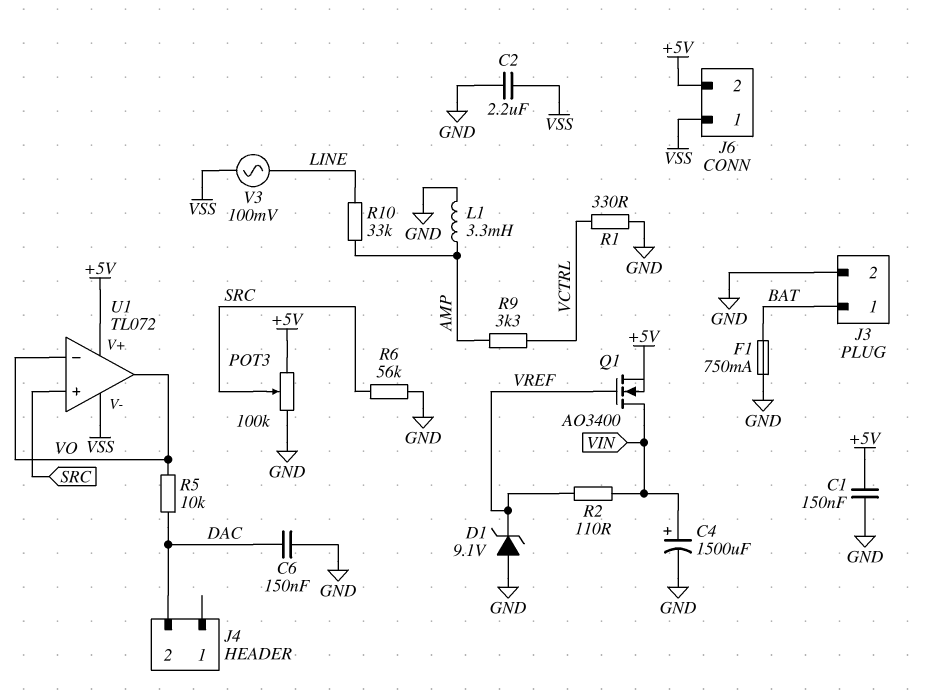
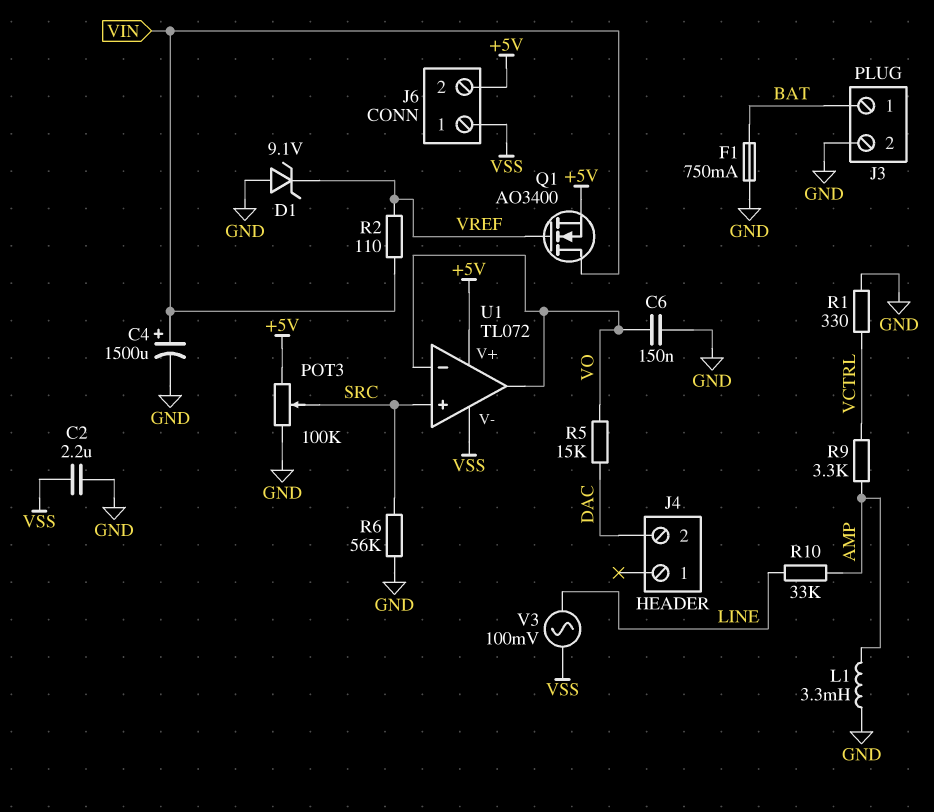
C1: 150nF (+5V, GND) -> none
C6: 150nF (DAC, GND) -> 150nF (GND, VO)
R5: 10k (DAC, VO) -> 15k (DAC, VO)

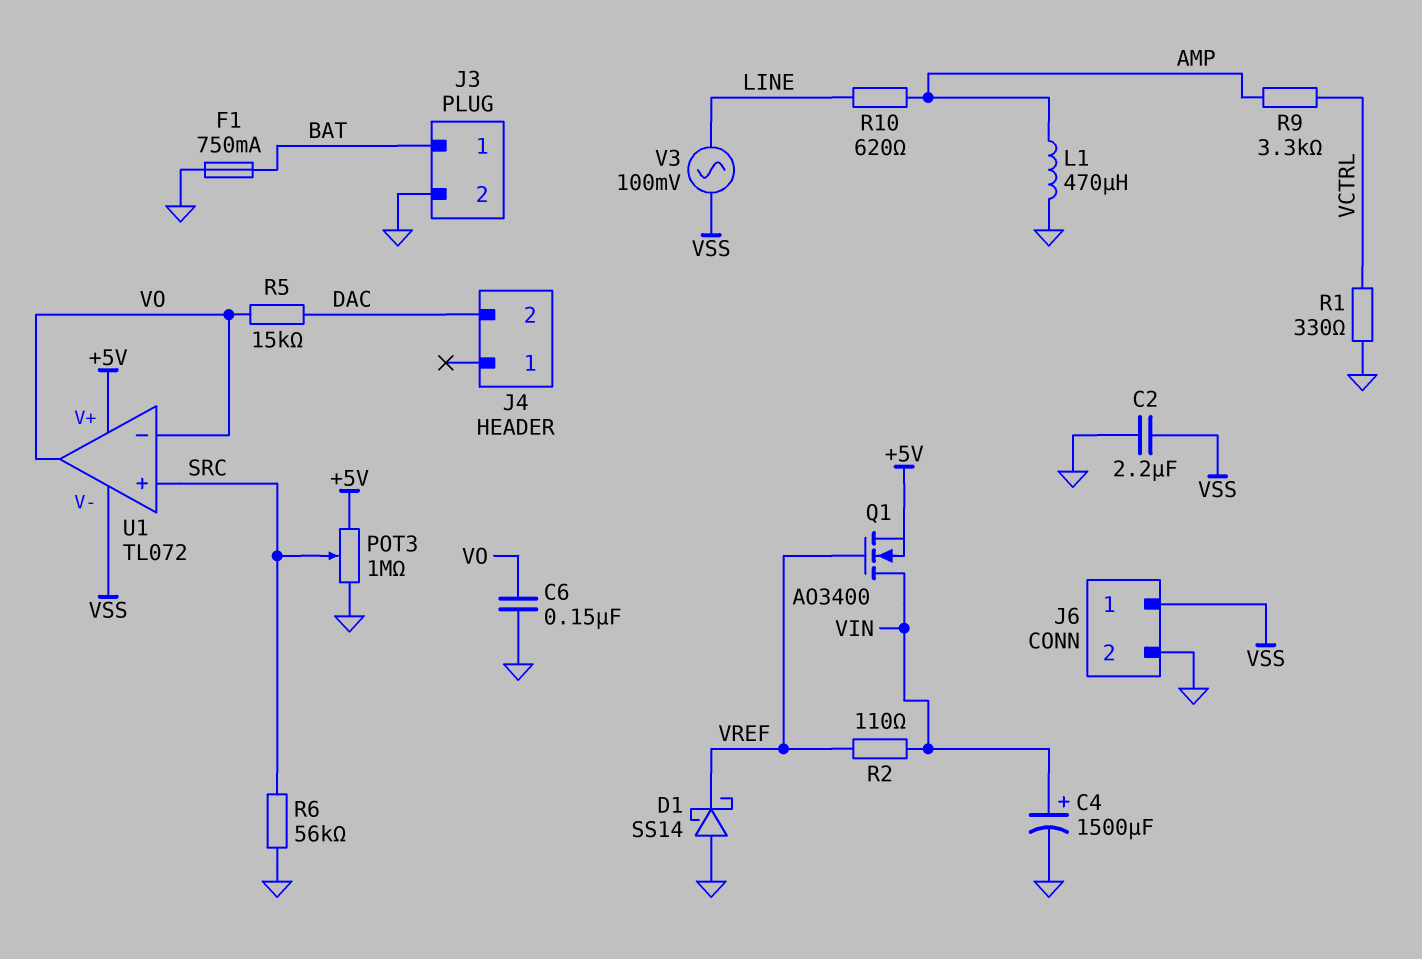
D1: zener 9.1V (A GND, K VREF) -> schottky SS14 (A GND, K VREF)
J6 pin 2: +5V -> GND
L1: 3.3mH (AMP, GND) -> 470uH (AMP, GND)
POT3: 100k (+5V, GND, wiper SRC) -> 1M (+5V, GND, wiper SRC)
R10: 33k (AMP, LINE) -> 620 (AMP, LINE)

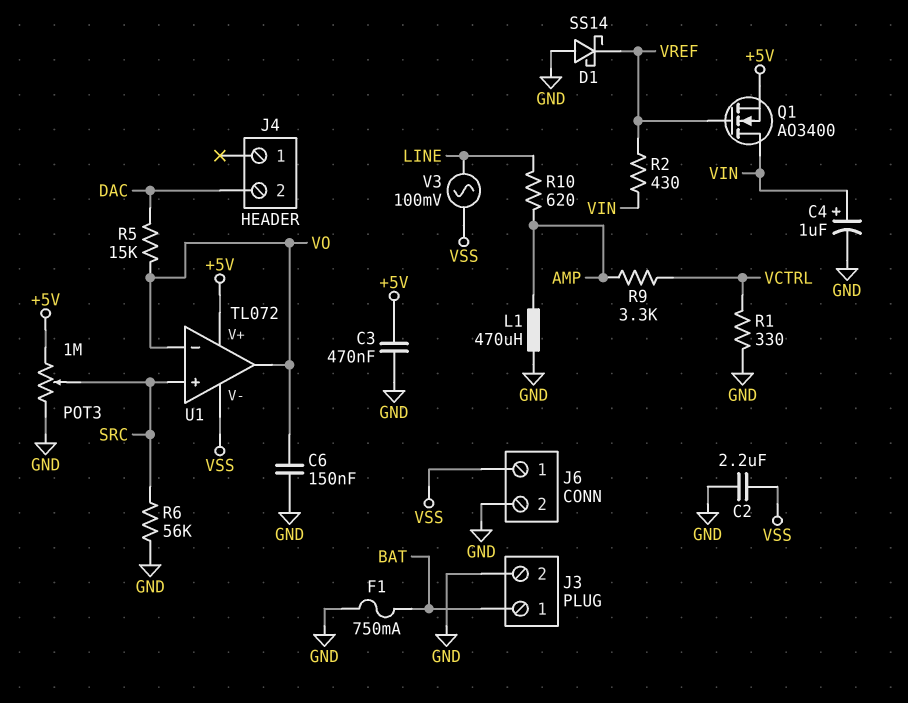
C3: none -> 470nF (+5V, GND)
C4: 1500uF (plus VIN, minus GND) -> 1uF (plus VIN, minus GND)
R2: 110 (VIN, VREF) -> 430 (VIN, VREF)

